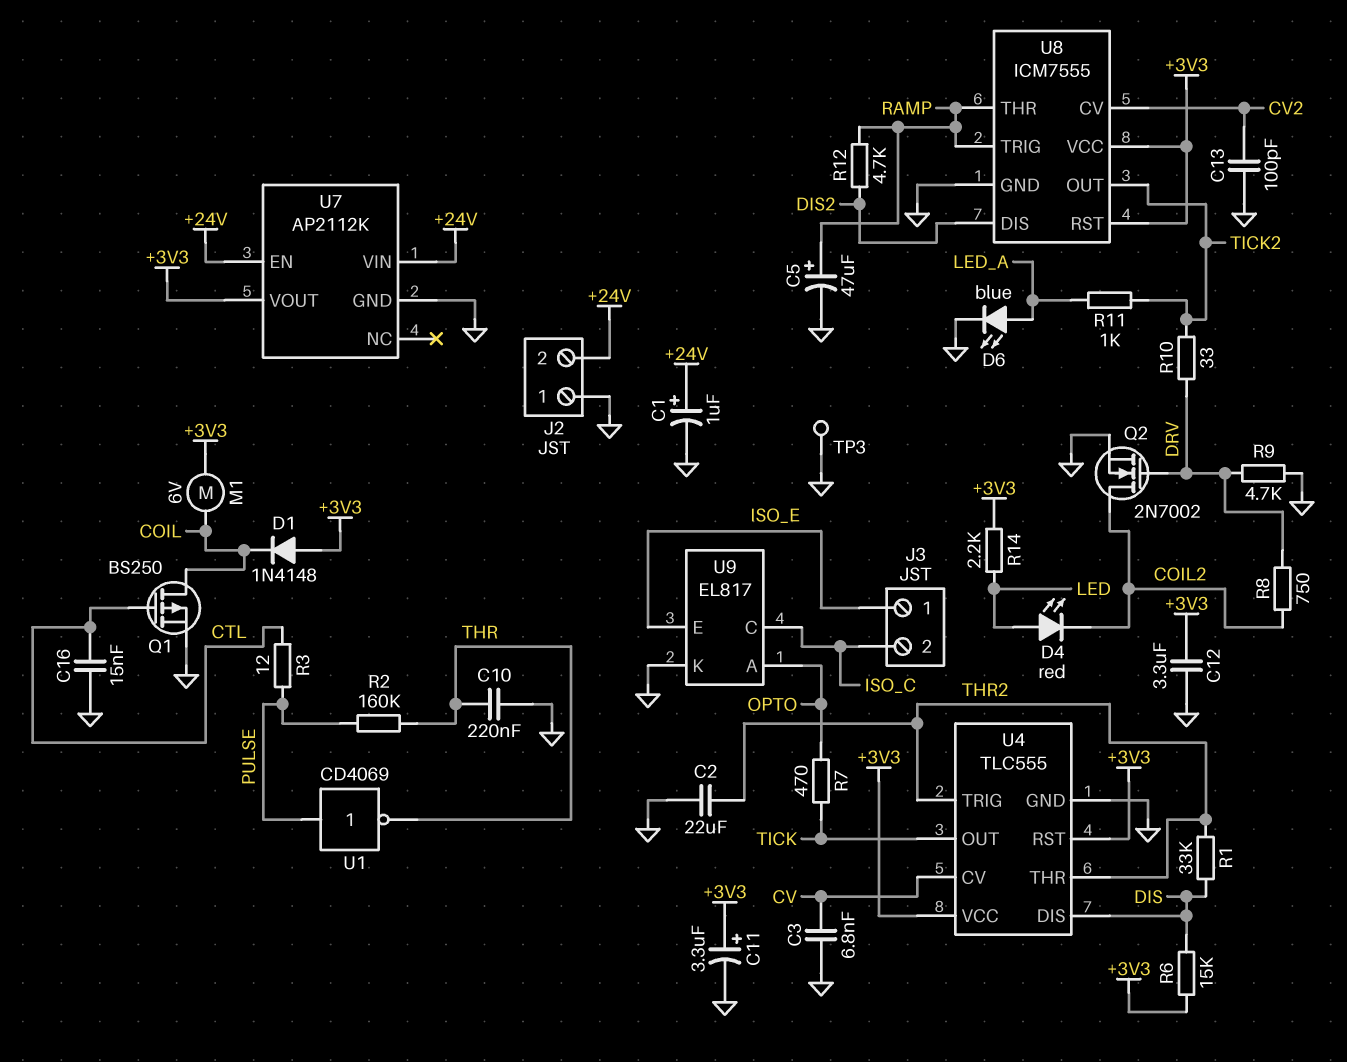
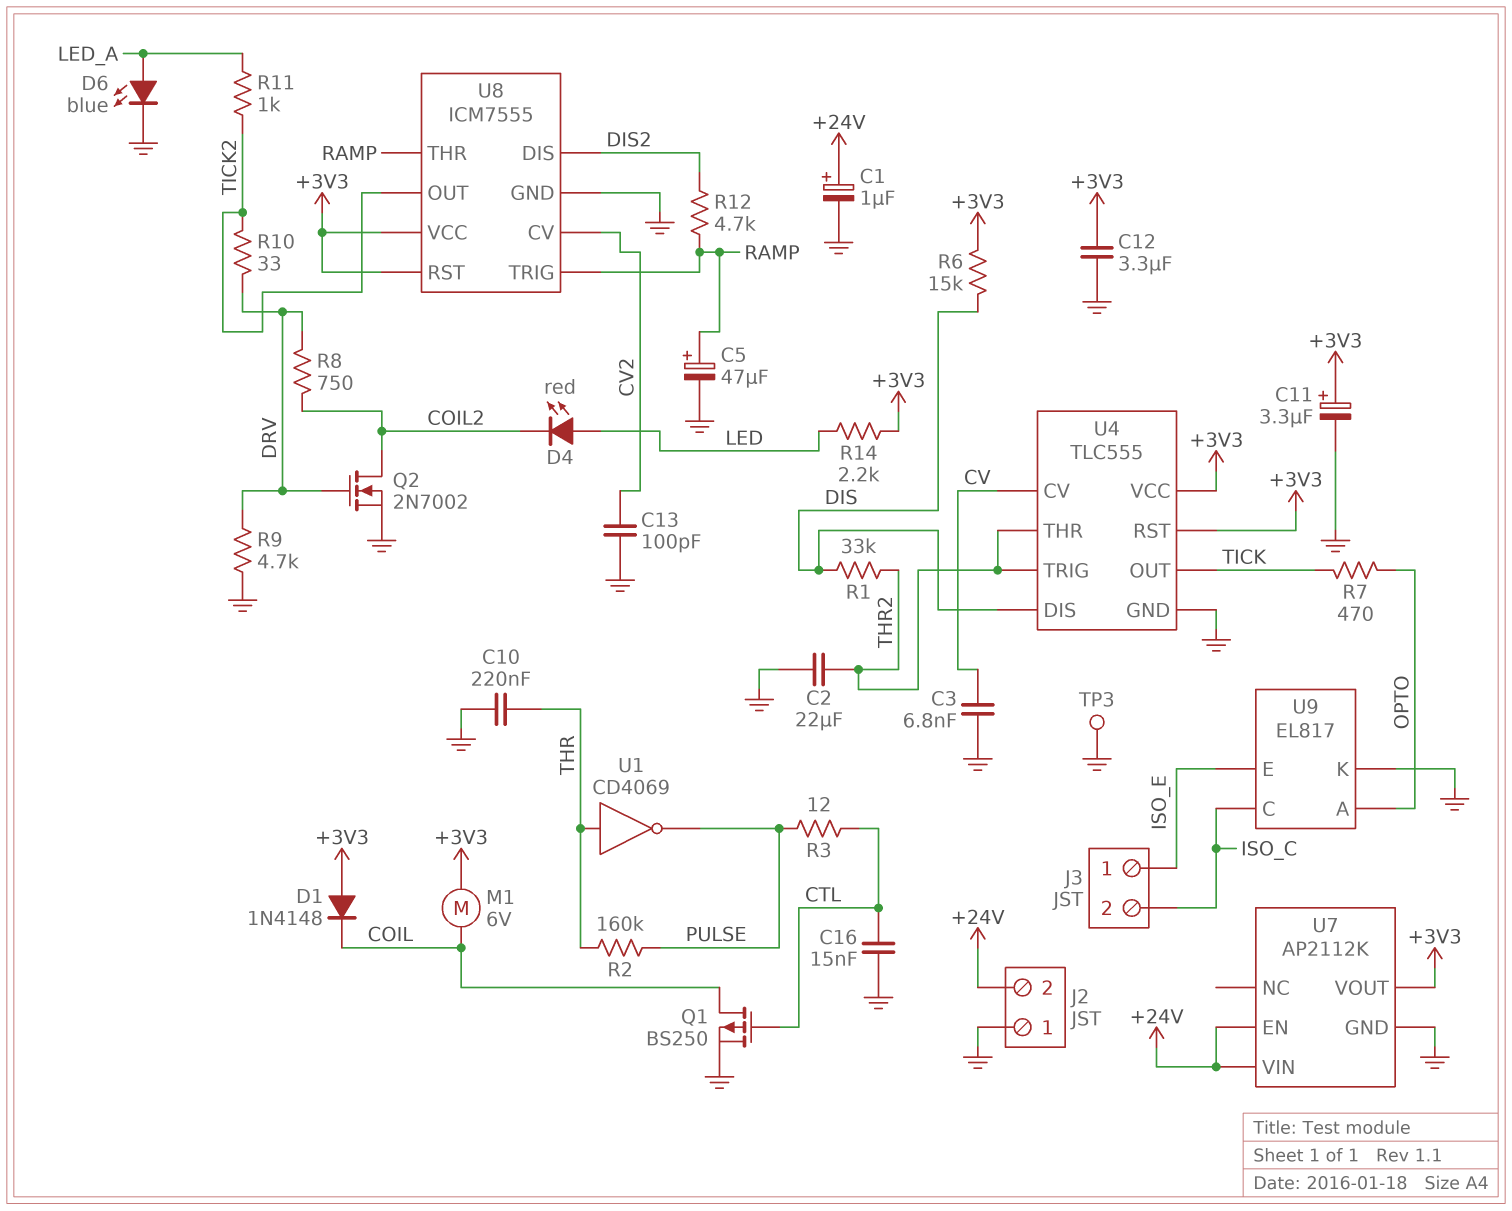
U1: NOT CD4069 (in PULSE, out THR) -> NOT CD4069 (in THR, out PULSE)

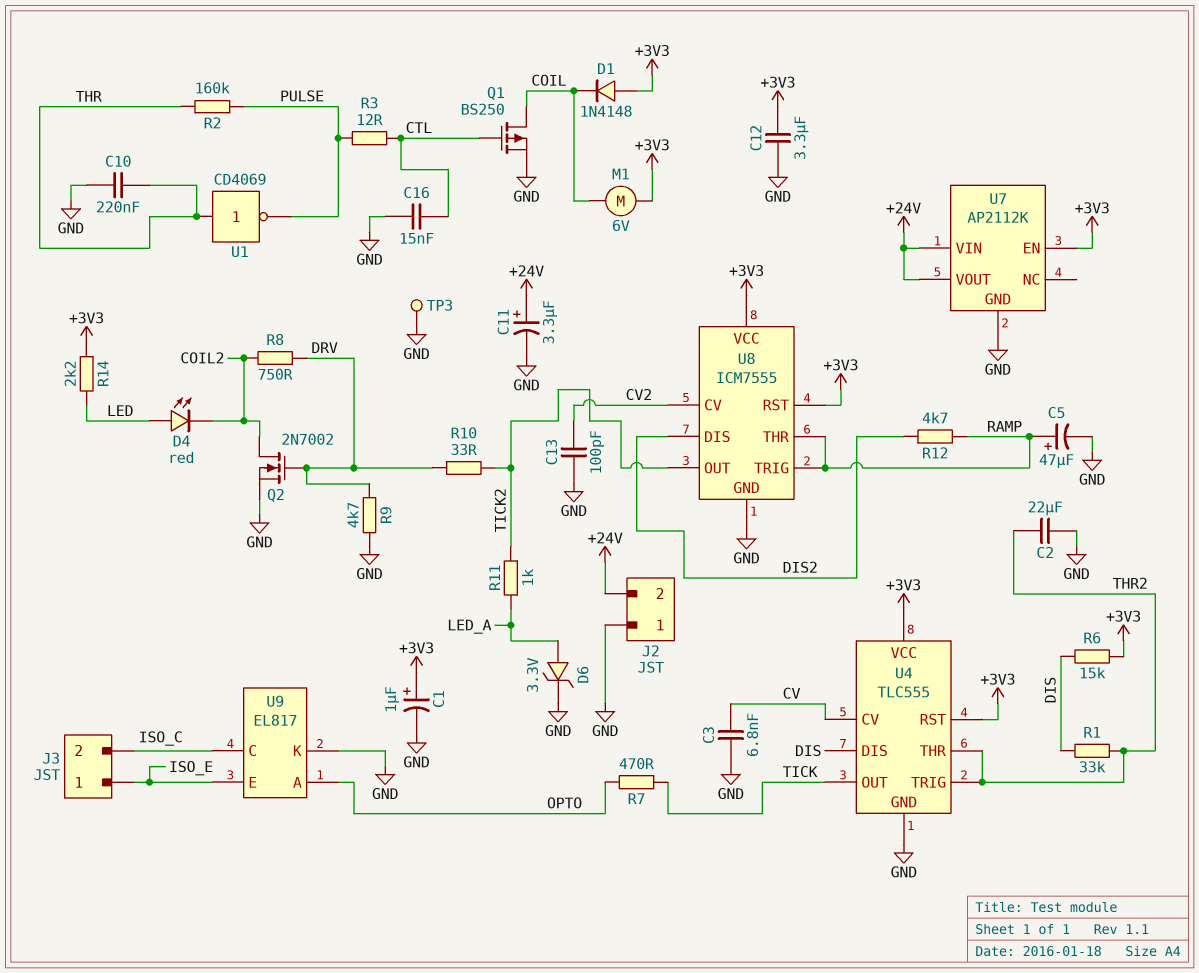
C1: 1uF (plus +24V, minus GND) -> 1uF (plus +3V3, minus GND)
C11: 3.3uF (plus +3V3, minus GND) -> 3.3uF (plus +24V, minus GND)
D6: LED blue (A LED_A, K GND) -> zener 3.3V (A LED_A, K GND)
U7 pin EN: +24V -> +3V3
U7 pin VOUT: +3V3 -> +24V

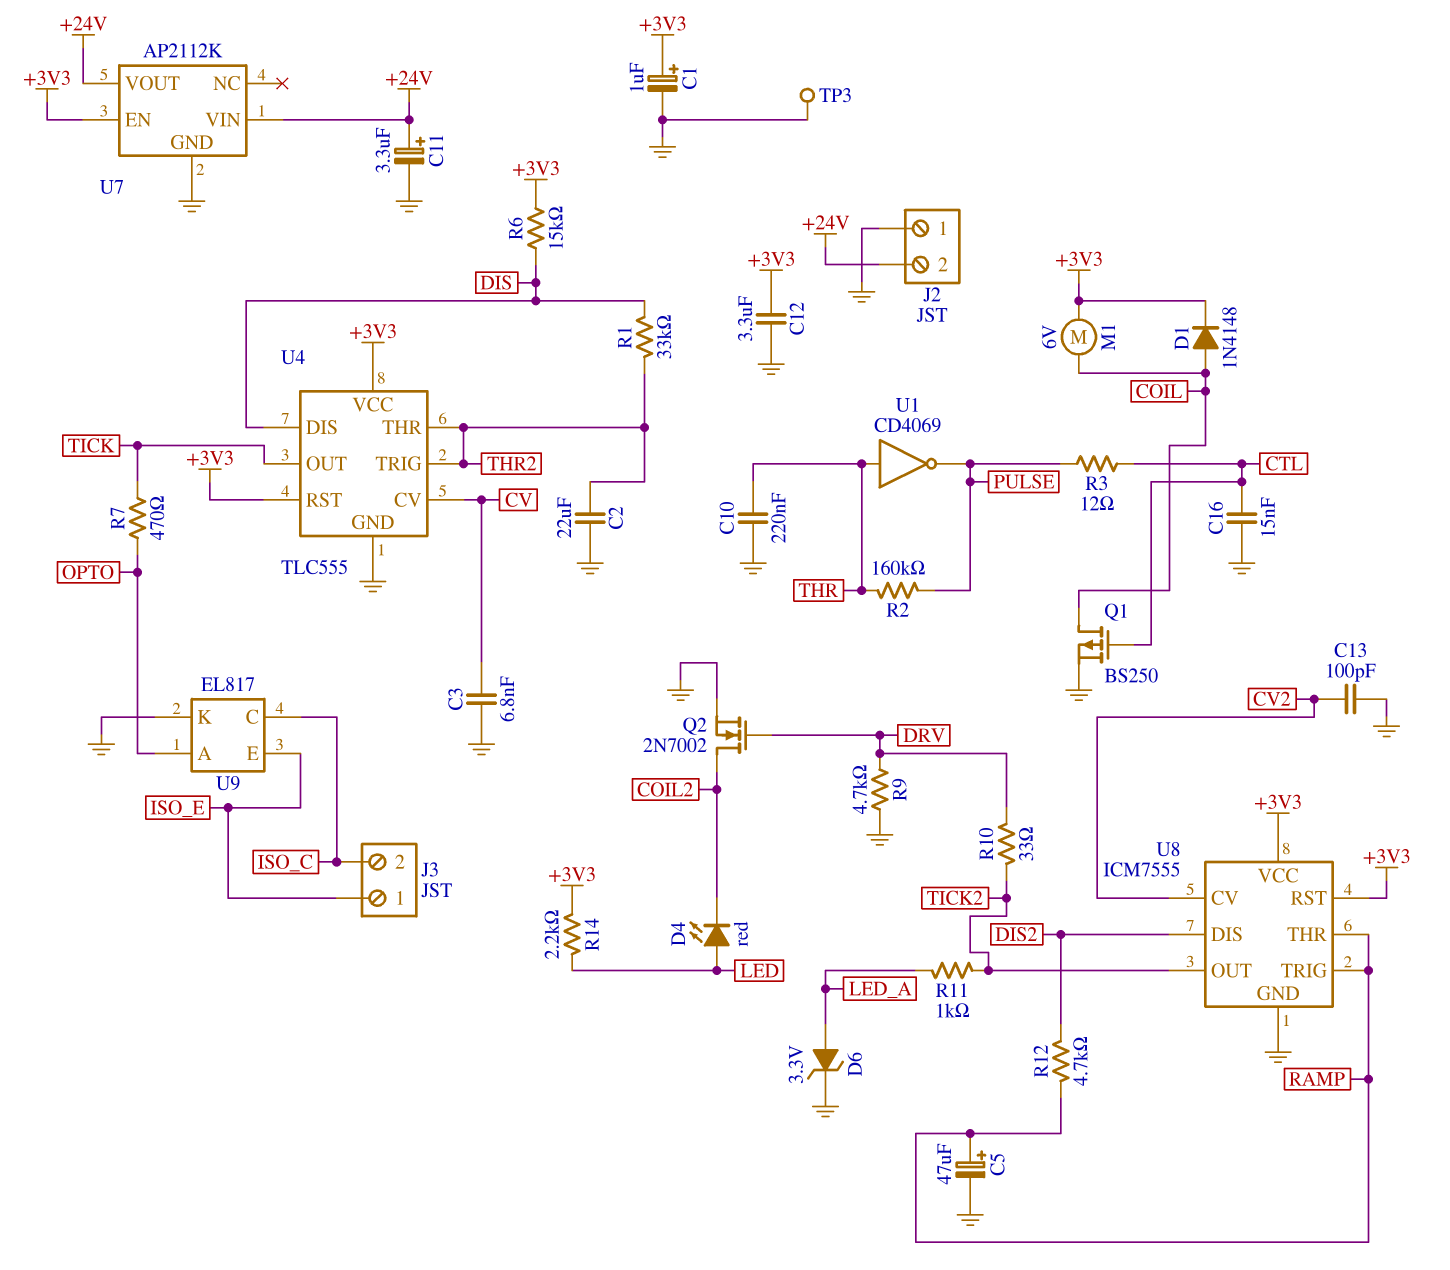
D1: diode 1N4148 (A +3V3, K COIL) -> diode 1N4148 (A COIL, K +3V3)
R8: 750 (COIL2, DRV) -> none

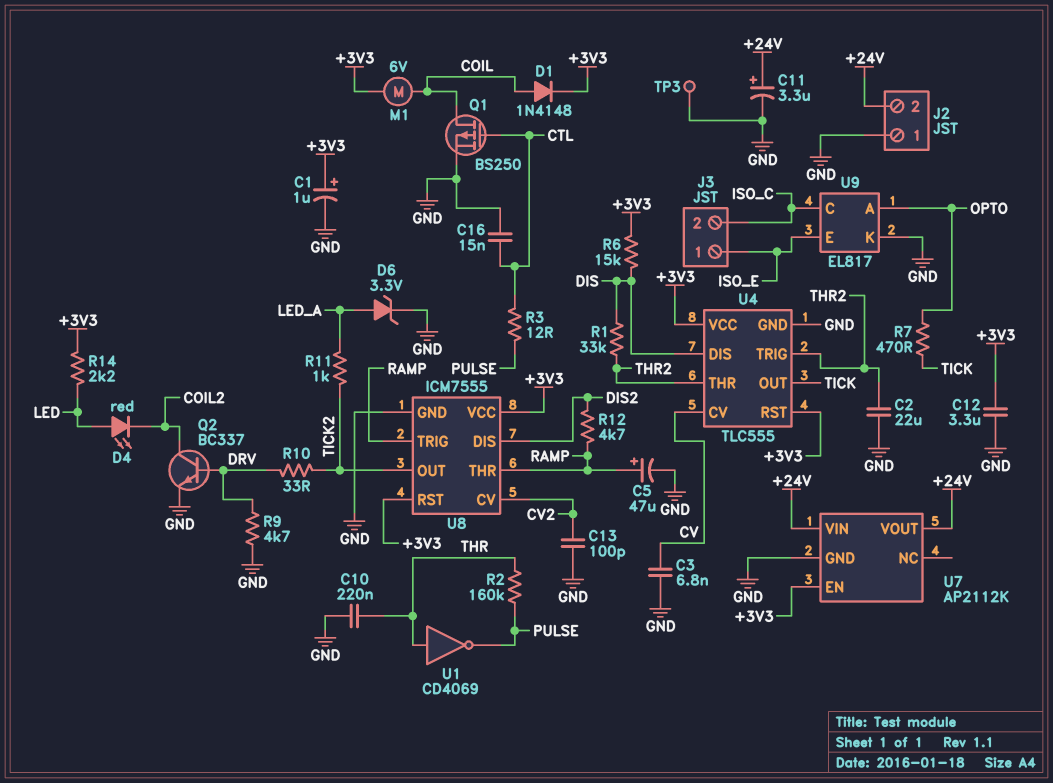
Q2: NMOS 2N7002 (G DRV, D COIL2, S GND) -> NPN BC337 (B DRV, C COIL2, E GND)

